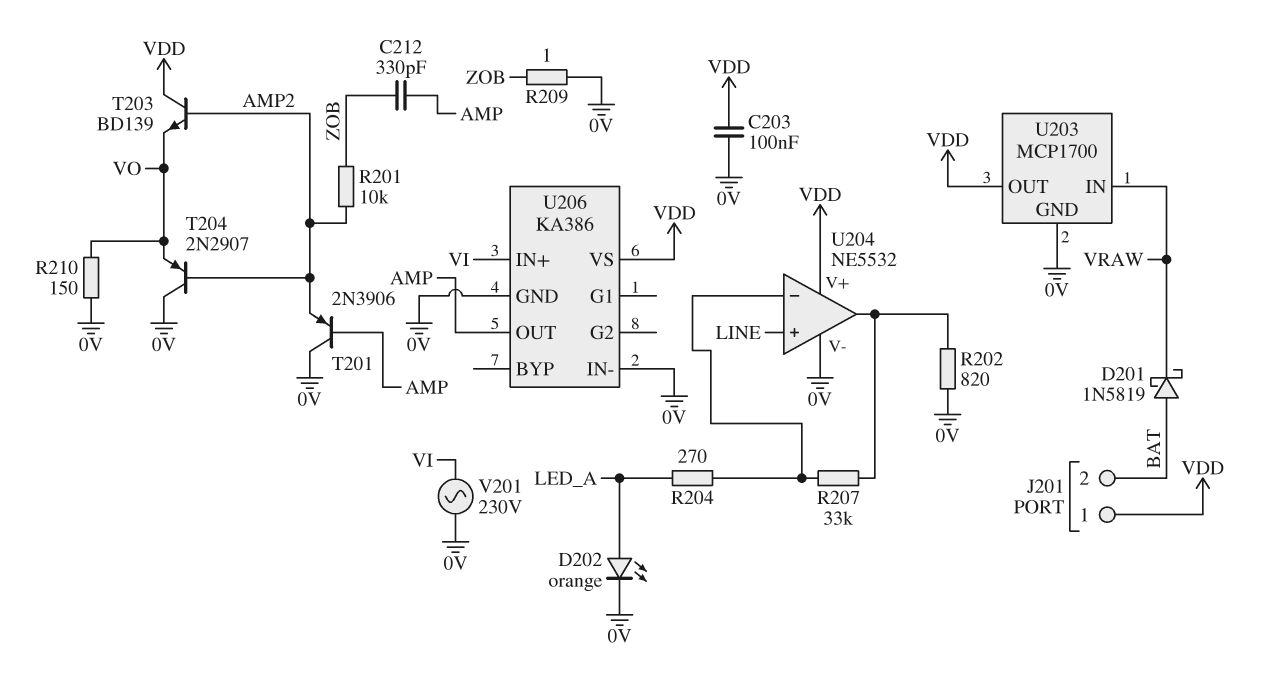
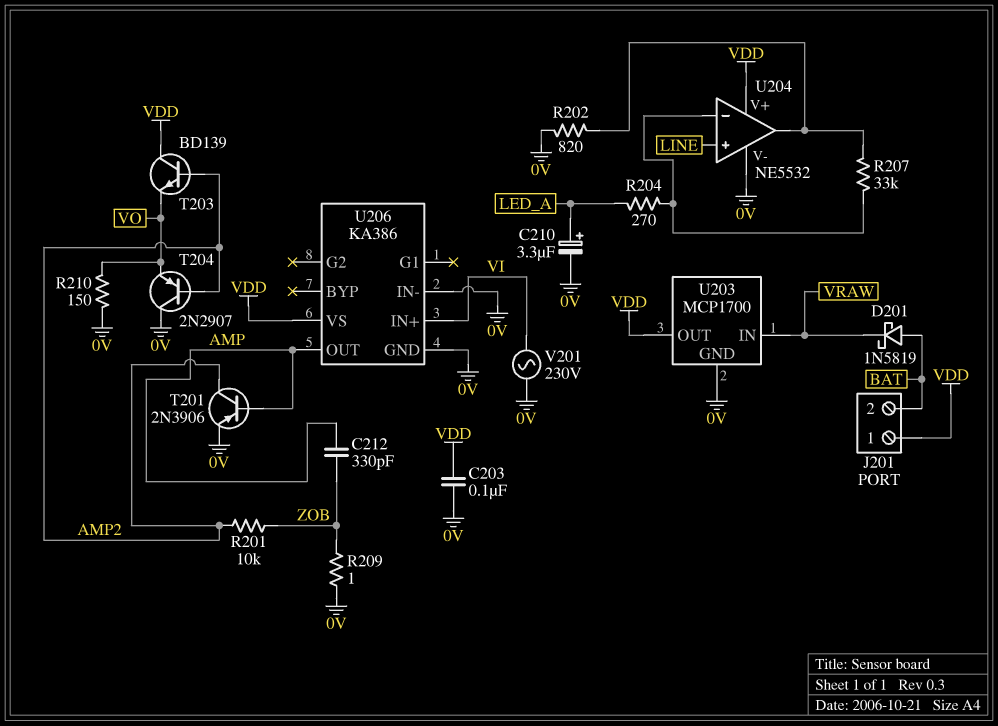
C210: none -> 3.3uF (plus LED_A, minus 0V)
D202: LED orange (A LED_A, K 0V) -> none
T201: PNP 2N3906 (B AMP, C 0V, E AMP2) -> PNP 2N3906 (B AMP, C AMP2, E 0V)

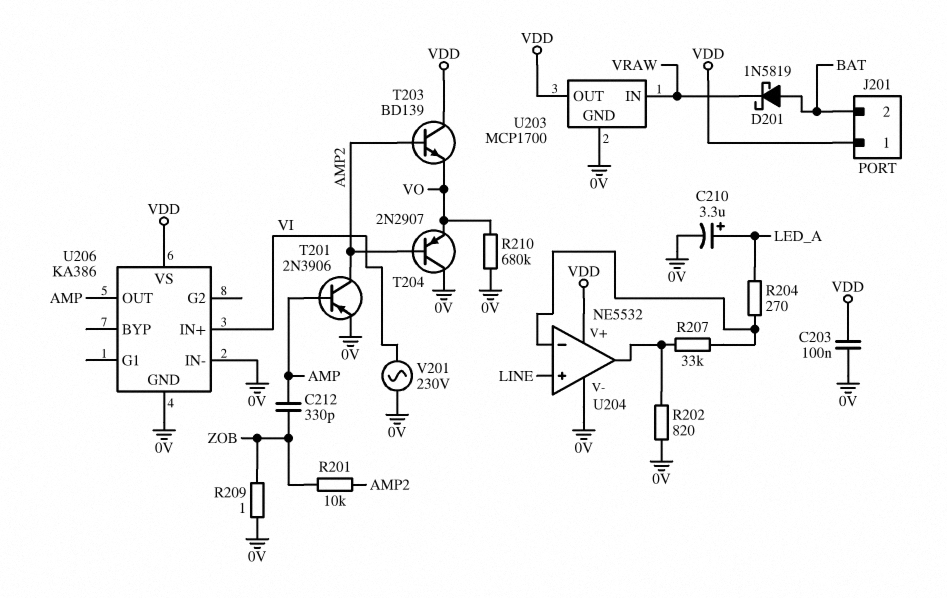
R210: 150 (0V, VO) -> 680k (0V, VO)

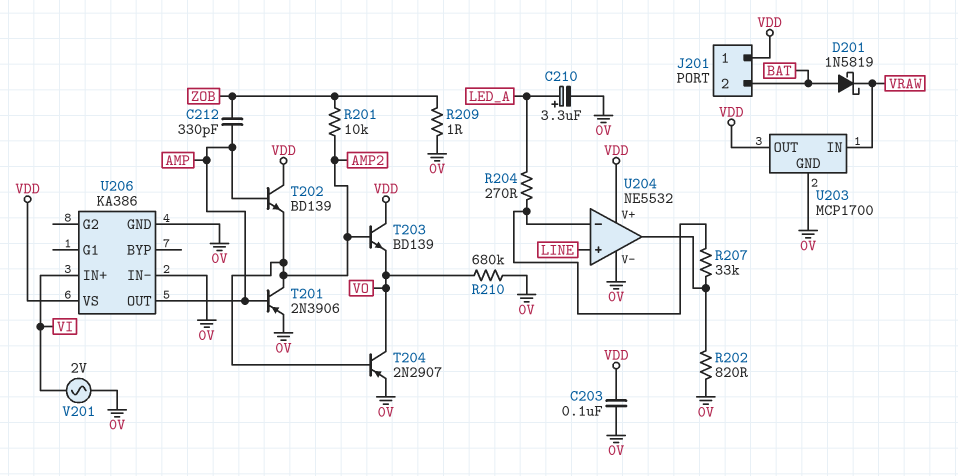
T202: none -> NPN BD139 (B AMP, C VDD, E AMP2)
T204: PNP 2N2907 (B AMP2, C 0V, E VO) -> PNP 2N2907 (B AMP2, C VO, E 0V)
V201: AC 230V (0V, VI) -> AC 2V (0V, VI)

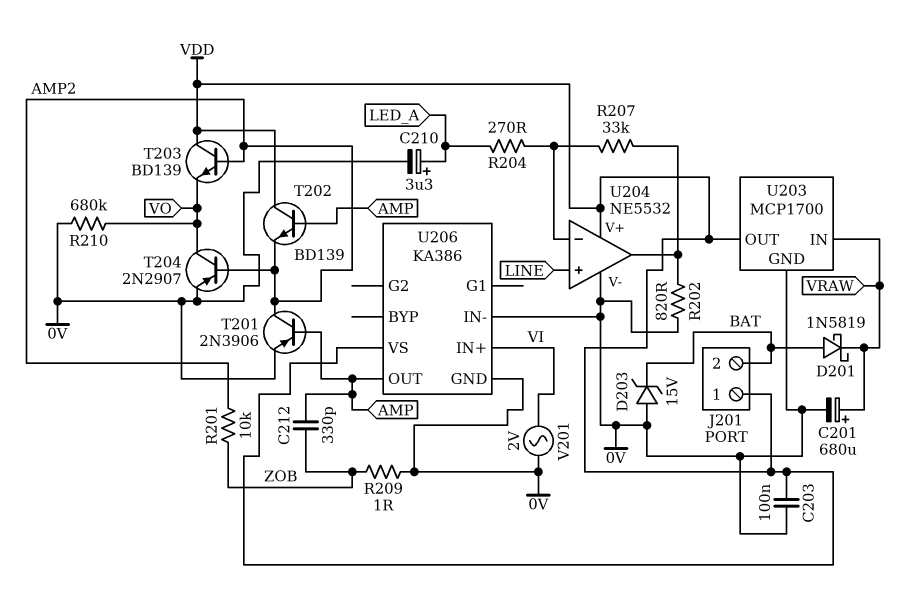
C201: none -> 680uF (plus VRAW, minus 0V)
D203: none -> zener 15V (A 0V, K BAT)

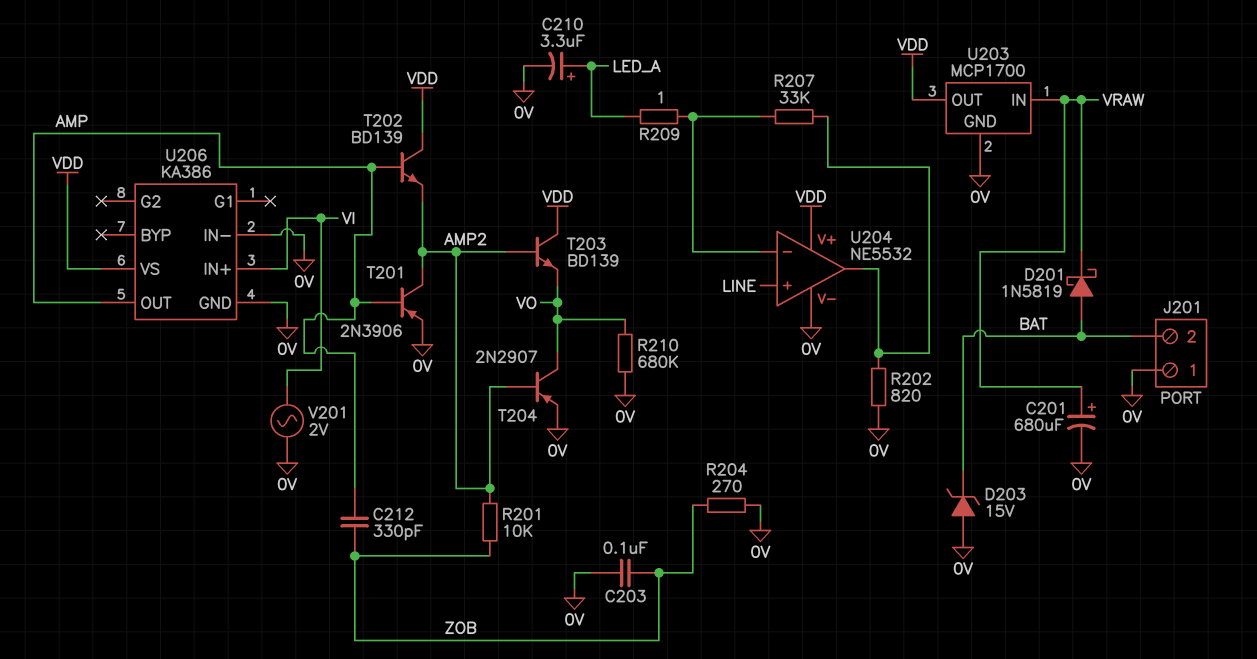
C203: 100nF (0V, VDD) -> 100nF (0V, ZOB)
J201 pin 1: VDD -> 0V
R204: 270 (LED_A, U204/in-) -> 270 (0V, ZOB)
R209: 1 (0V, ZOB) -> 1 (LED_A, U204/in-)

